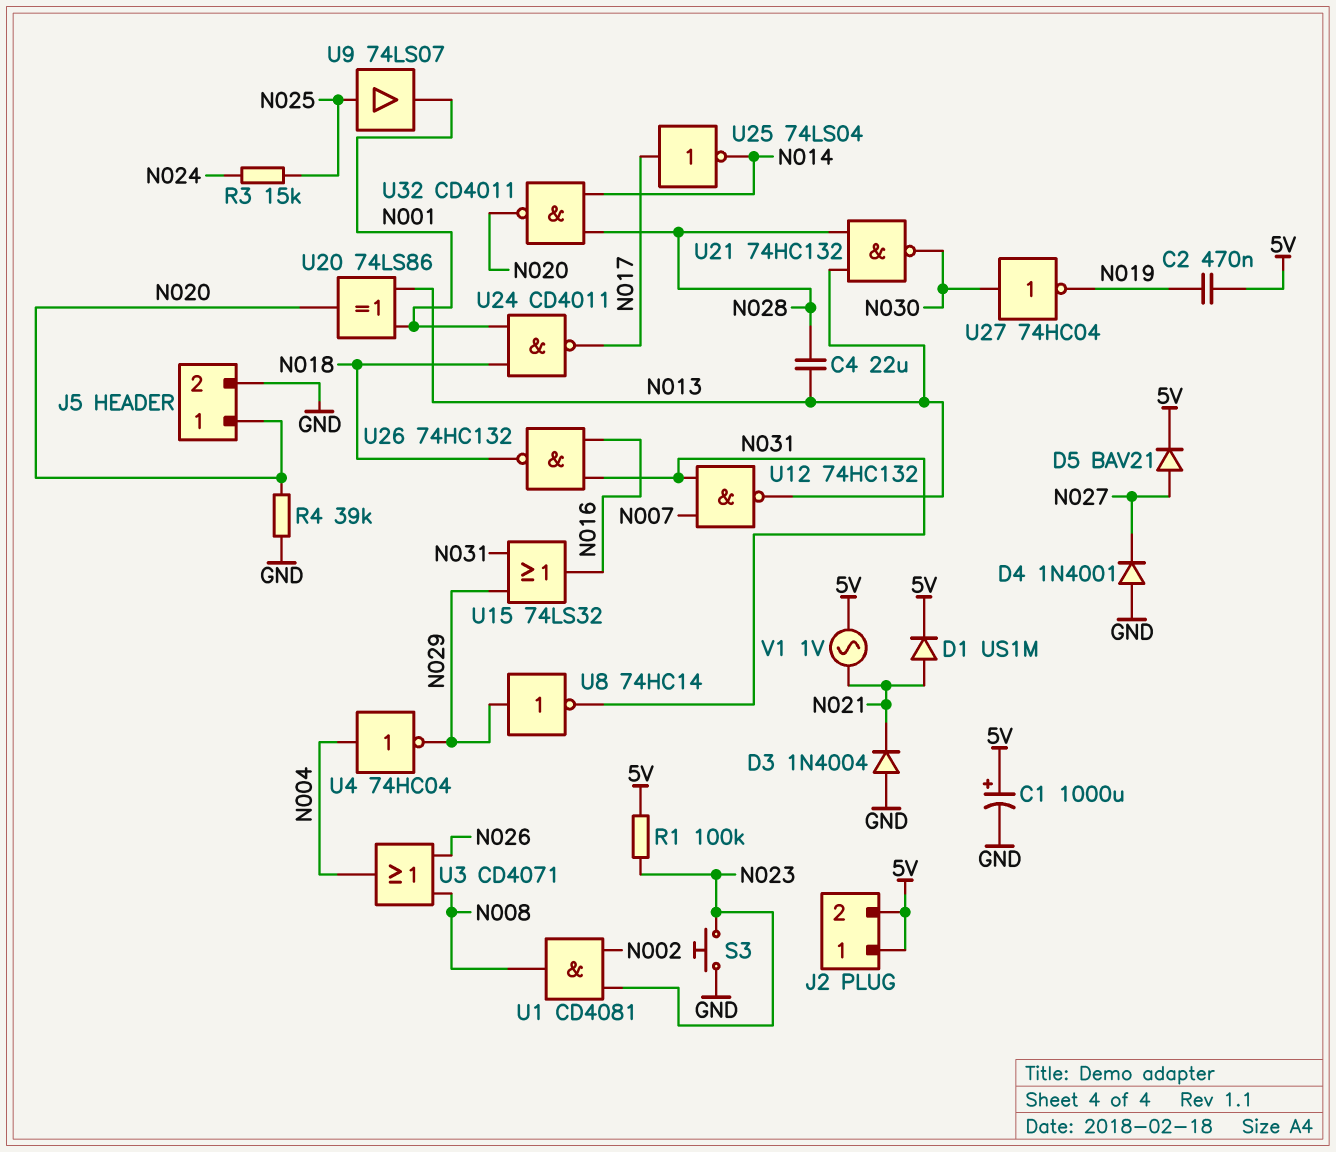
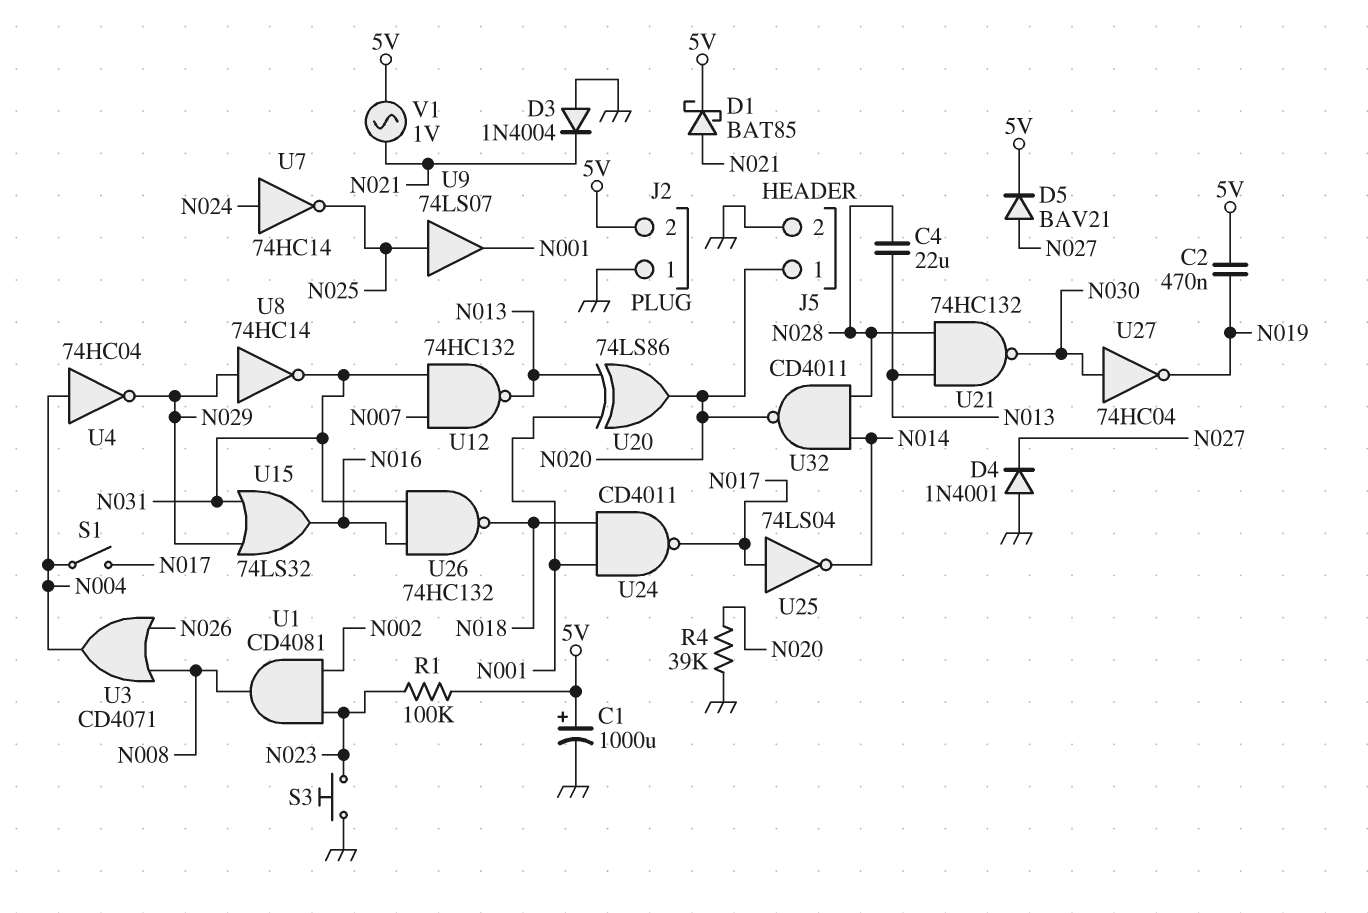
D1: diode US1M (A N021, K 5V) -> schottky BAT85 (A N021, K 5V)
J2 pin 1: 5V -> GND
R3: 15k (N024, N025) -> none
S1: none -> switch (N004, N017)
U7: none -> NOT 74HC14 (in N024, out N025)

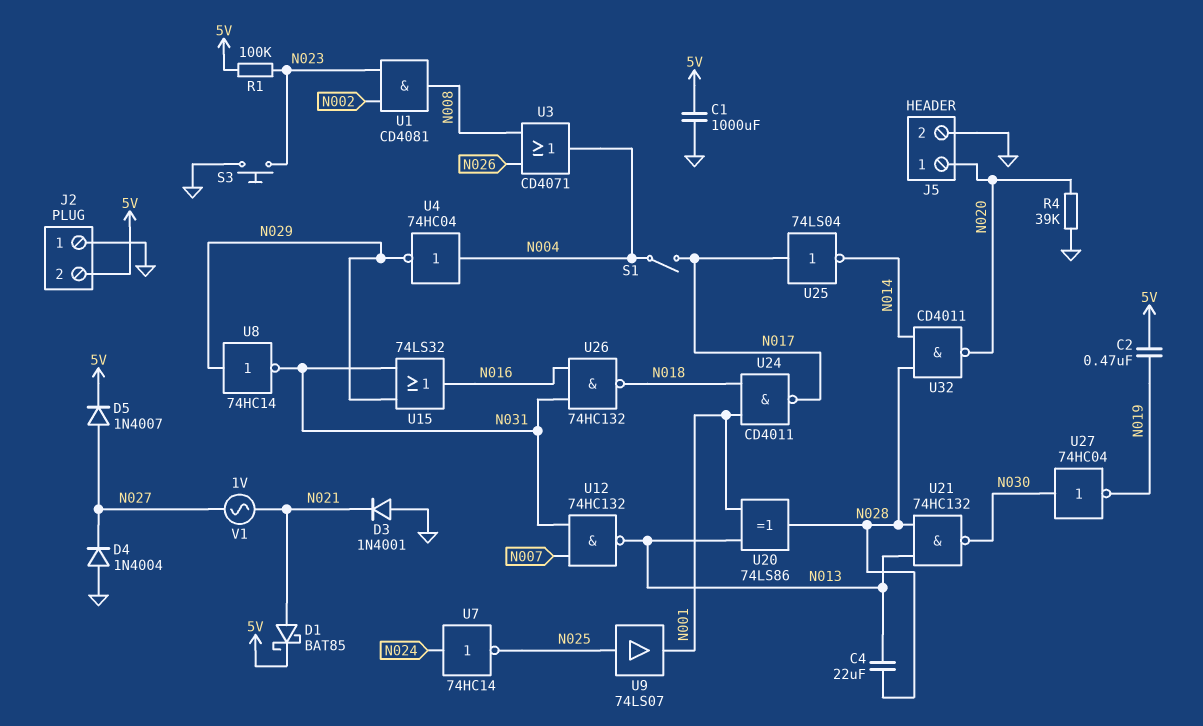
C1: 1000uF (plus 5V, minus GND) -> 1000uF (5V, GND)
D3: diode 1N4004 (A GND, K N021) -> diode 1N4001 (A GND, K N021)
D4: diode 1N4001 (A GND, K N027) -> diode 1N4004 (A GND, K N027)
D5: diode BAV21 (A N027, K 5V) -> diode 1N4007 (A N027, K 5V)
U20: XOR 74LS86 (in N001, in N013, out N020) -> XOR 74LS86 (in N001, in N013, out N028)
V1: AC 1V (5V, N021) -> AC 1V (N021, N027)

